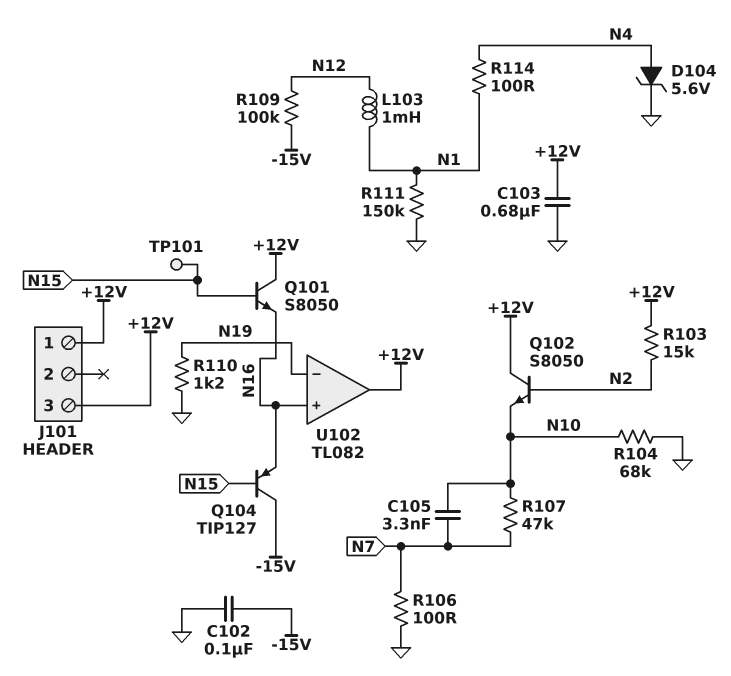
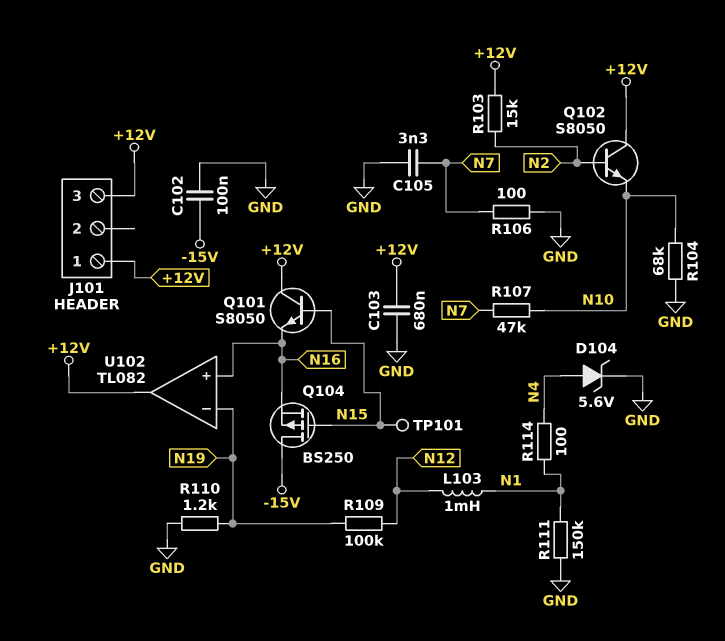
C105: 3.3nF (N7, N10) -> 3.3nF (GND, N7)
Q104: PNP TIP127 (B N15, C -15V, E N16) -> PMOS BS250 (G N15, D -15V, S N16)
R109: 100k (-15V, N12) -> 100k (N12, N19)

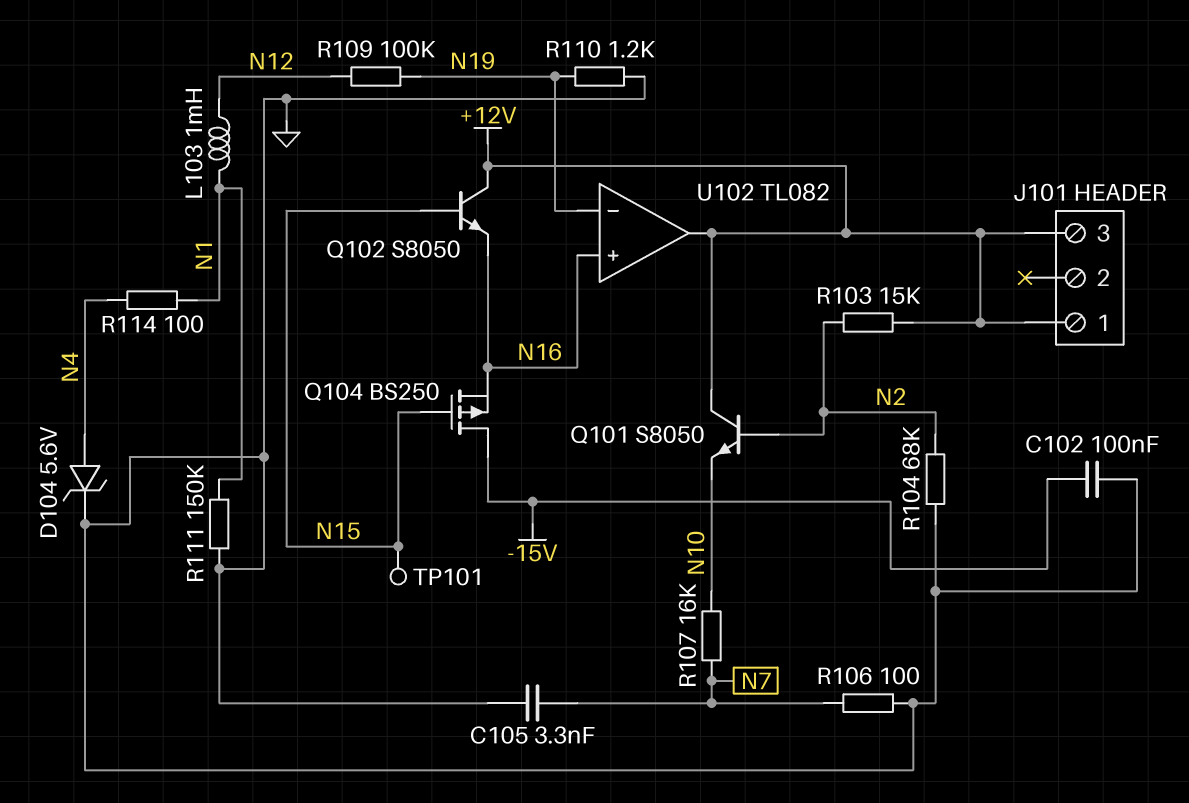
C103: 680nF (+12V, GND) -> none
Q101: NPN S8050 (B N15, C +12V, E N16) -> NPN S8050 (B N2, C +12V, E N10)
Q102: NPN S8050 (B N2, C +12V, E N10) -> NPN S8050 (B N15, C +12V, E N16)
R104: 68k (GND, N10) -> 68k (GND, N2)
R107: 47k (N7, N10) -> 16k (N7, N10)

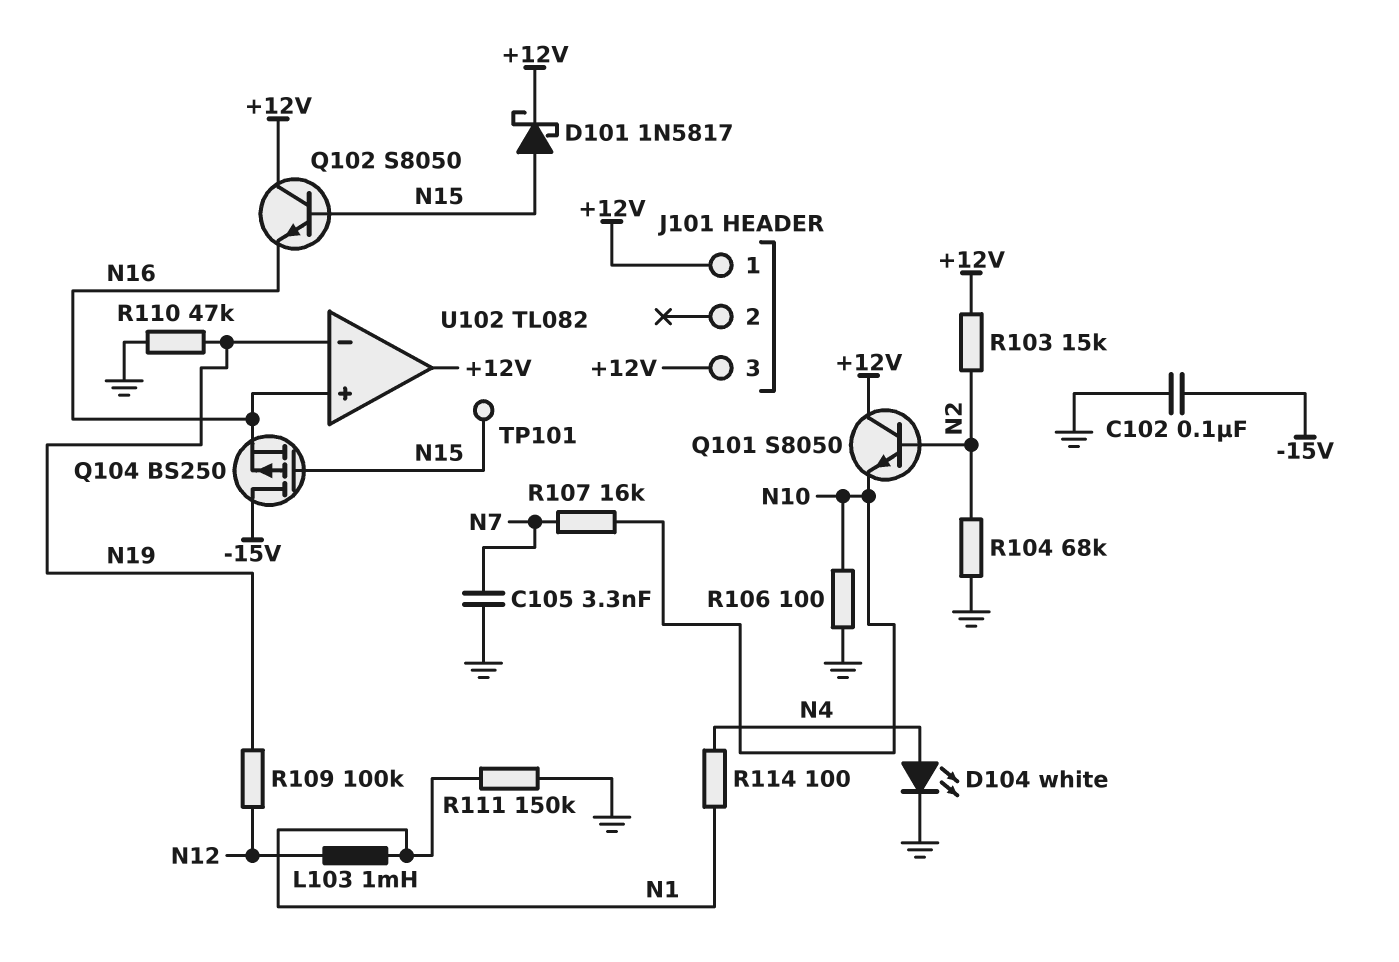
D101: none -> schottky 1N5817 (A N15, K +12V)
D104: zener 5.6V (A N4, K GND) -> LED white (A N4, K GND)
R106: 100 (GND, N7) -> 100 (GND, N10)
R110: 1.2k (GND, N19) -> 47k (GND, N19)

